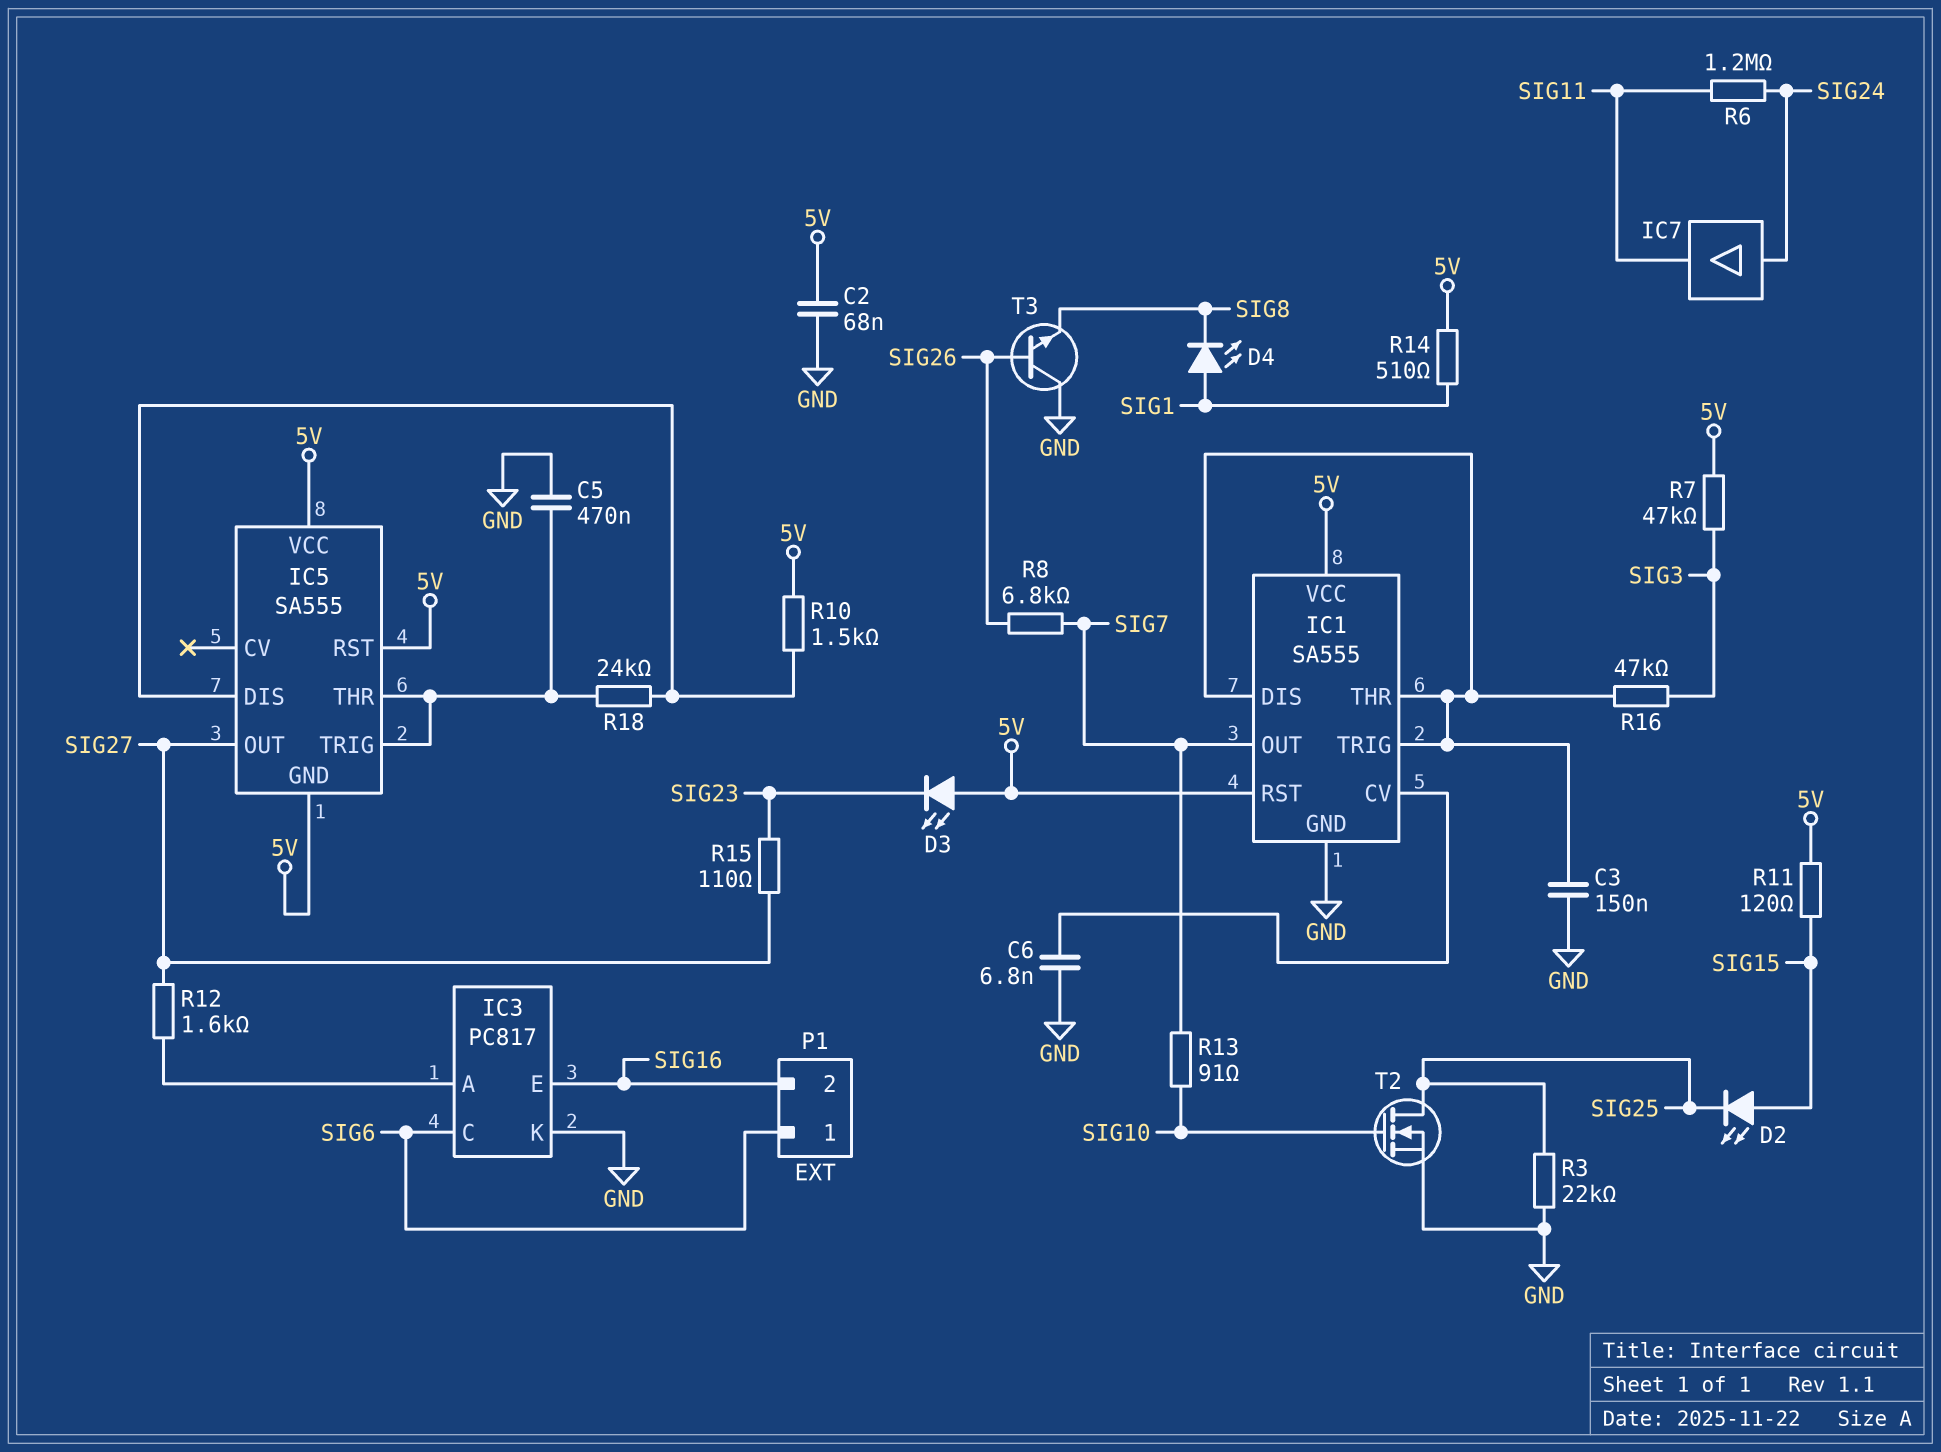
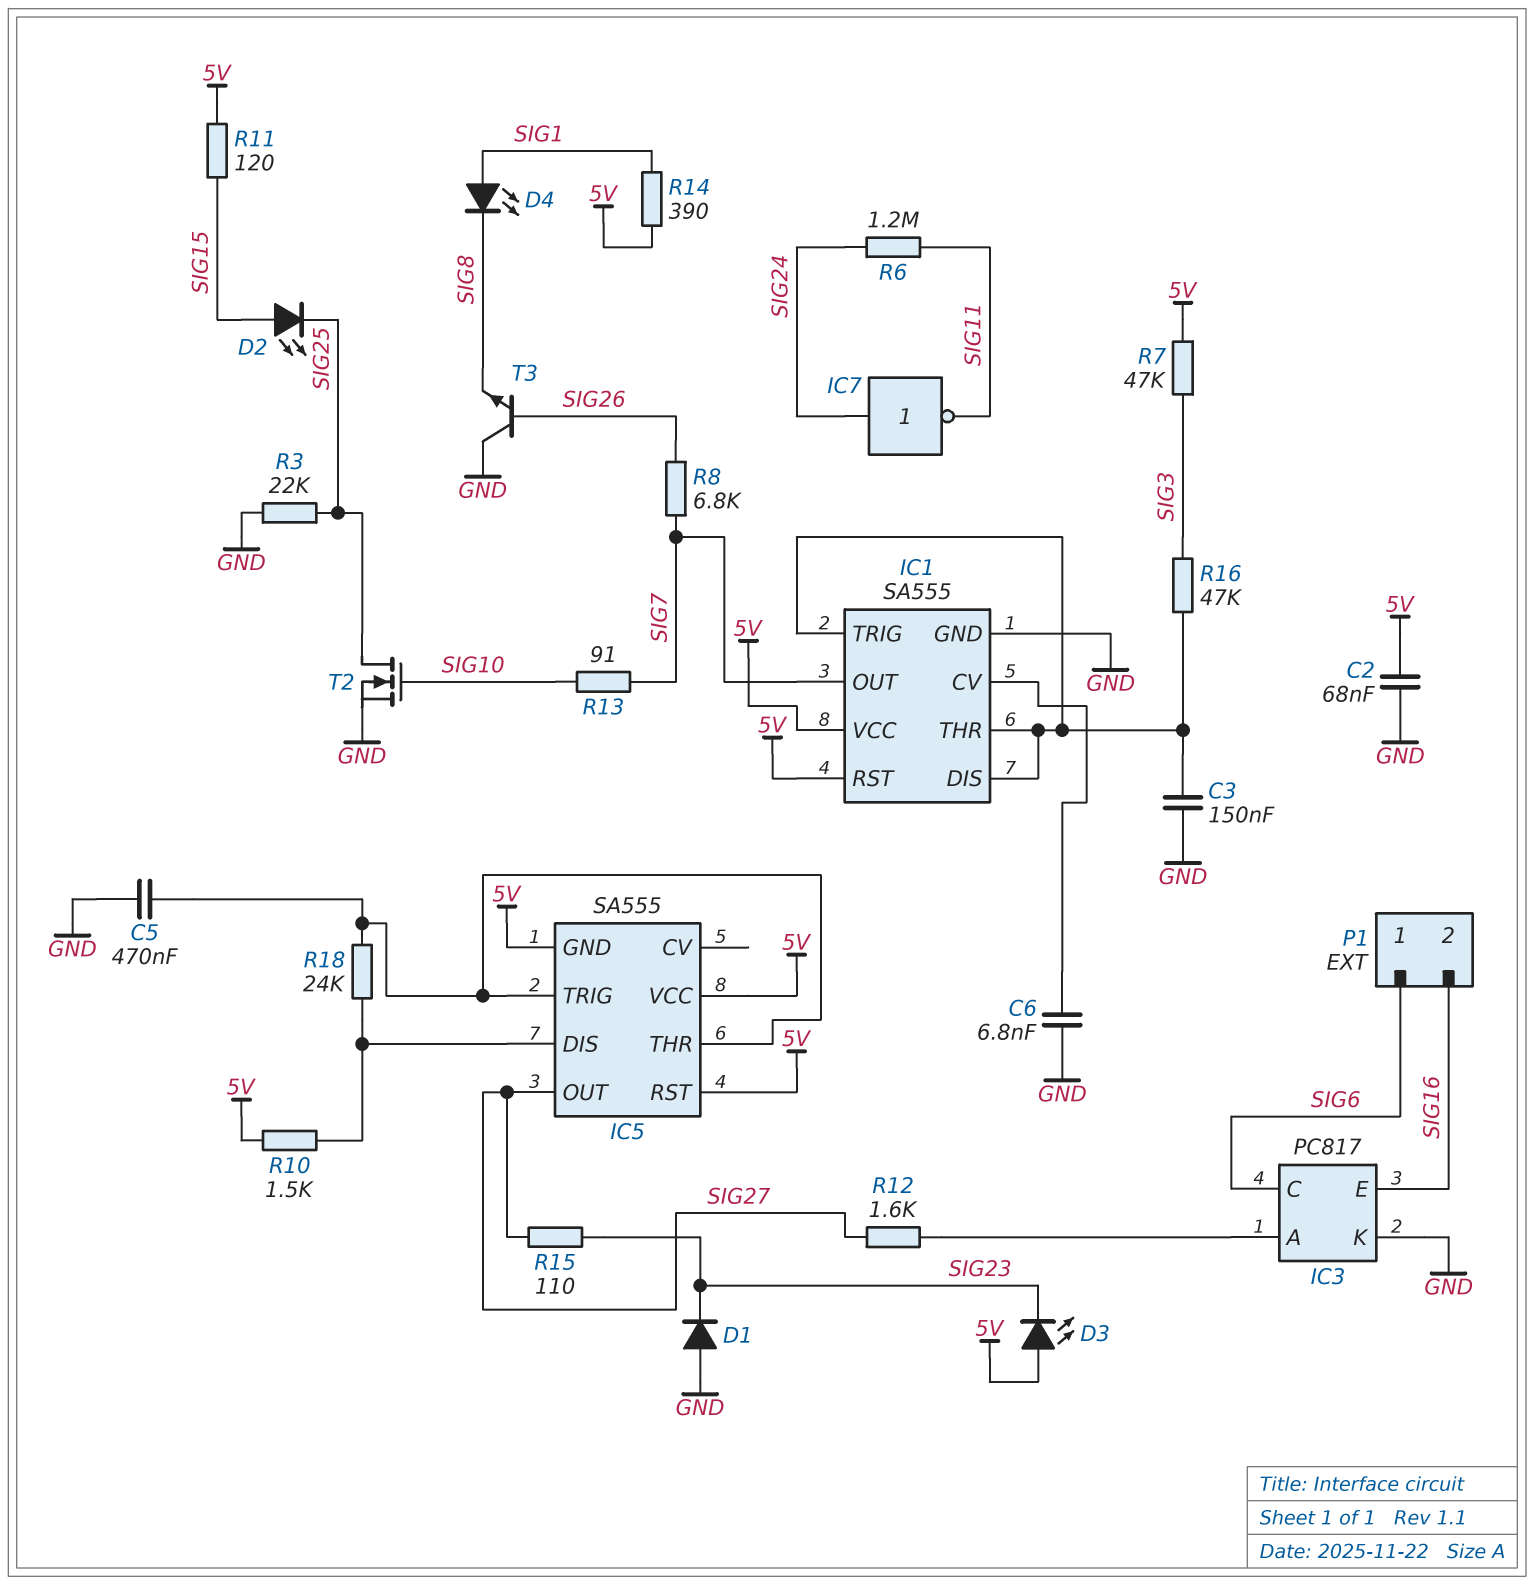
D1: none -> diode (A GND, K SIG23)
IC7: buffer (in SIG24, out SIG11) -> NOT (in SIG24, out SIG11)
R14: 510 (5V, SIG1) -> 390 (5V, SIG1)

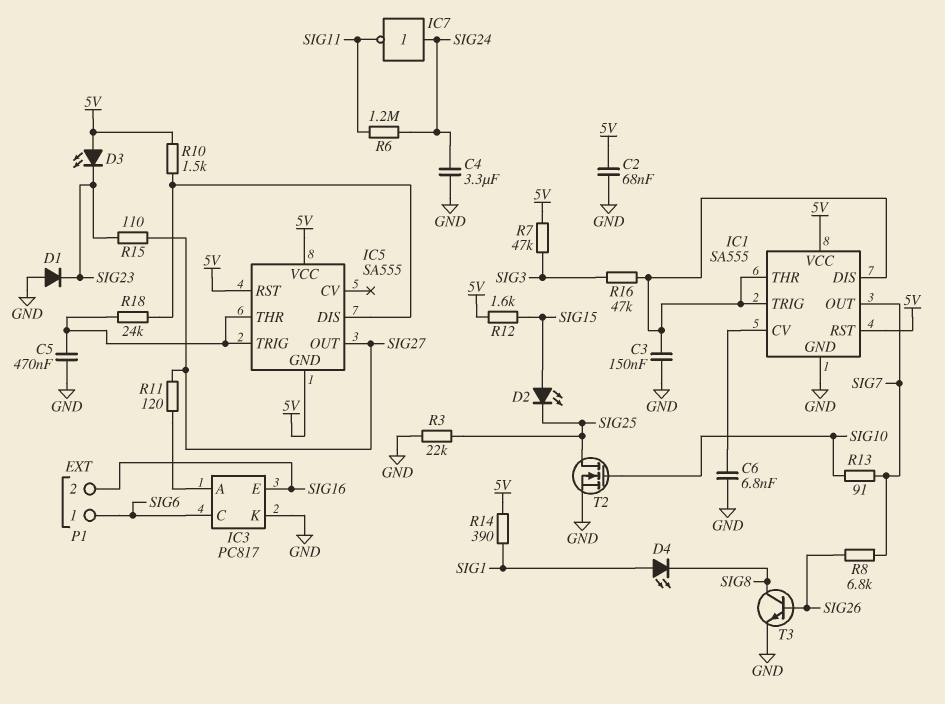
C4: none -> 3.3uF (GND, SIG24)
R11: 120 (5V, SIG15) -> 120 (IC3/A, SIG27)
R12: 1.6k (IC3/A, SIG27) -> 1.6k (5V, SIG15)
T3: NPN (B SIG26, C GND, E SIG8) -> NPN (B SIG26, C SIG8, E GND)

